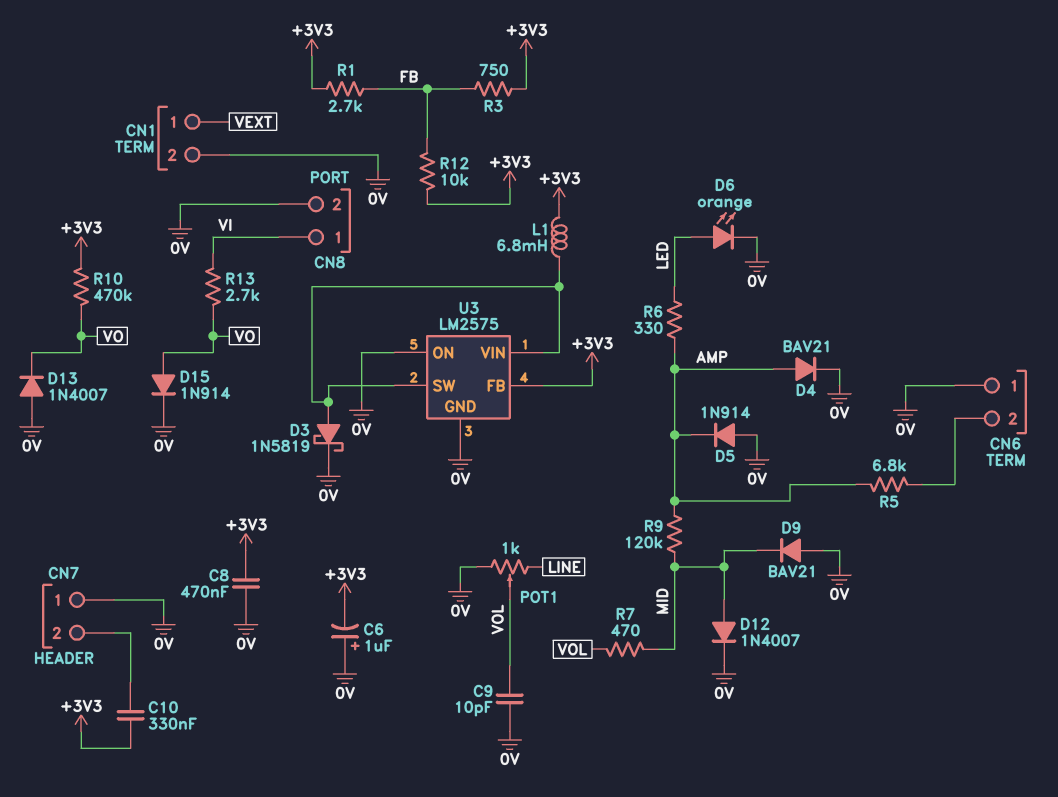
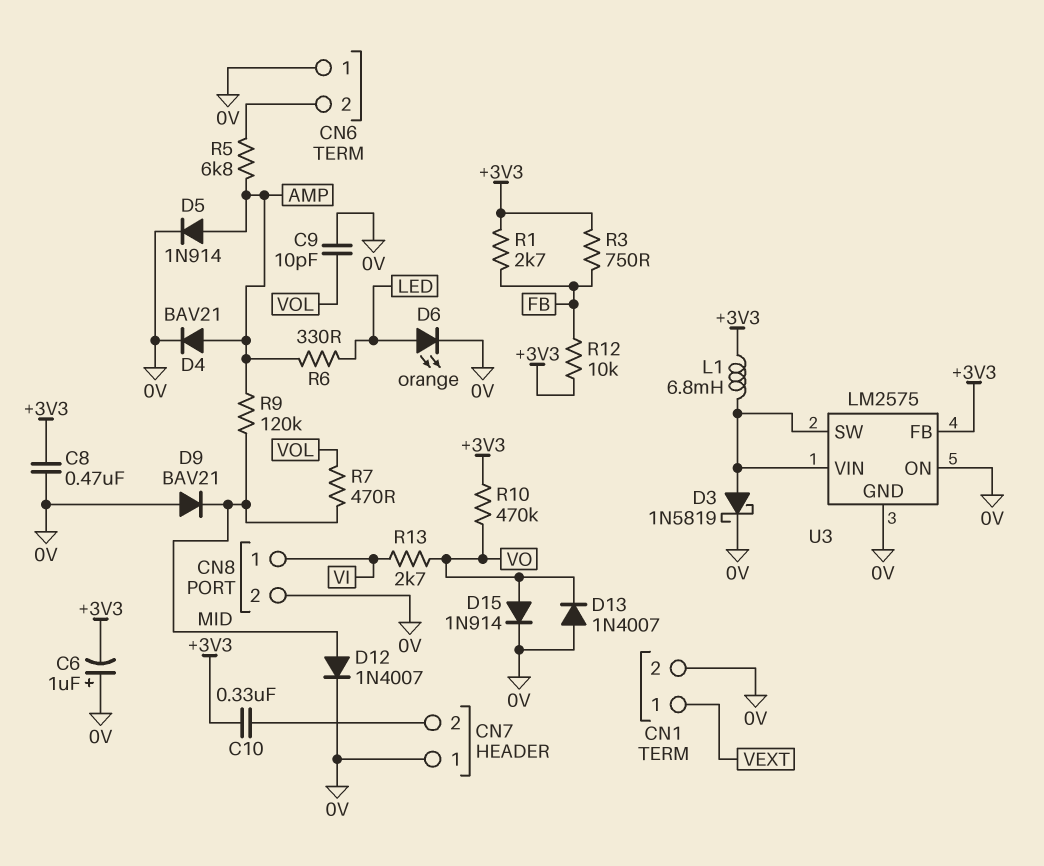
D5: diode 1N914 (A 0V, K AMP) -> diode 1N914 (A AMP, K 0V)
POT1: 1k (0V, LINE, wiper VOL) -> none

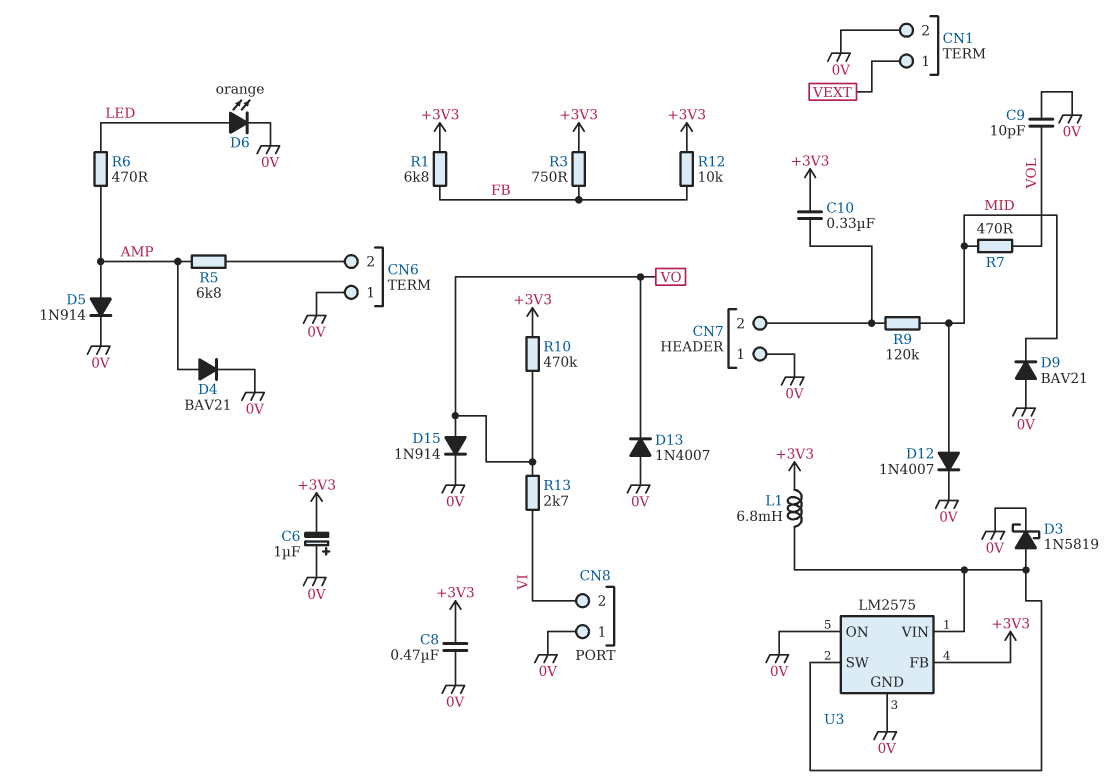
CN8 pin 1: VI -> 0V
CN8 pin 2: 0V -> VI
R1: 2.7k (+3V3, FB) -> 6.8k (+3V3, FB)
R6: 330 (AMP, LED) -> 470 (AMP, LED)
R9: 120k (AMP, MID) -> 120k (CN7/2, MID)

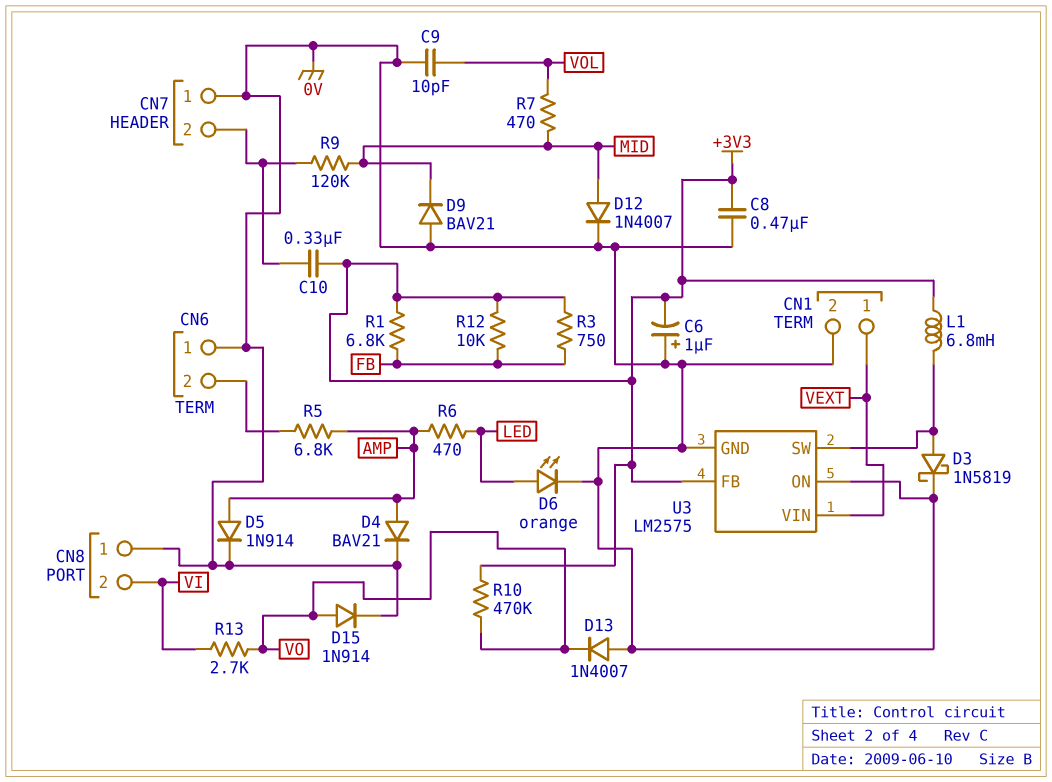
U3 pin VIN: U3/SW -> VEXT

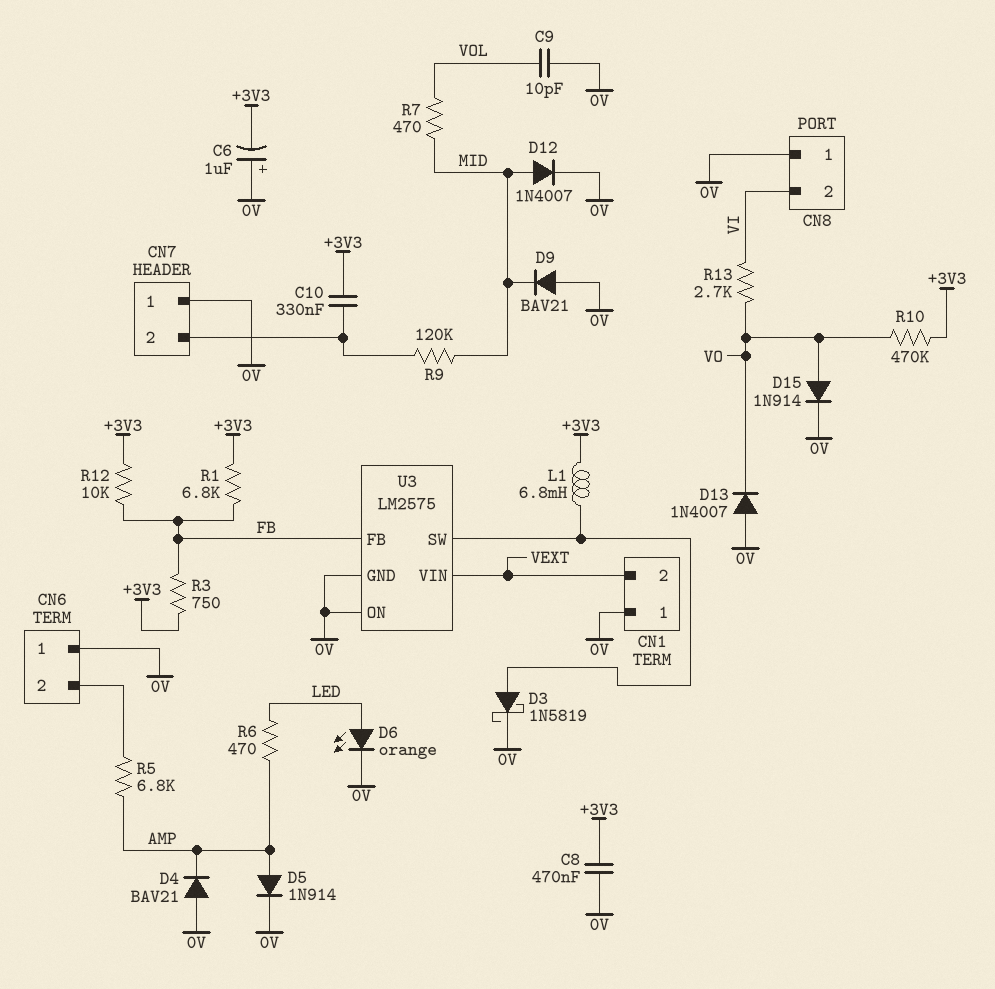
CN1 pin 1: VEXT -> 0V
CN1 pin 2: 0V -> VEXT
D4: diode BAV21 (A AMP, K 0V) -> diode BAV21 (A 0V, K AMP)
U3 pin FB: +3V3 -> FB

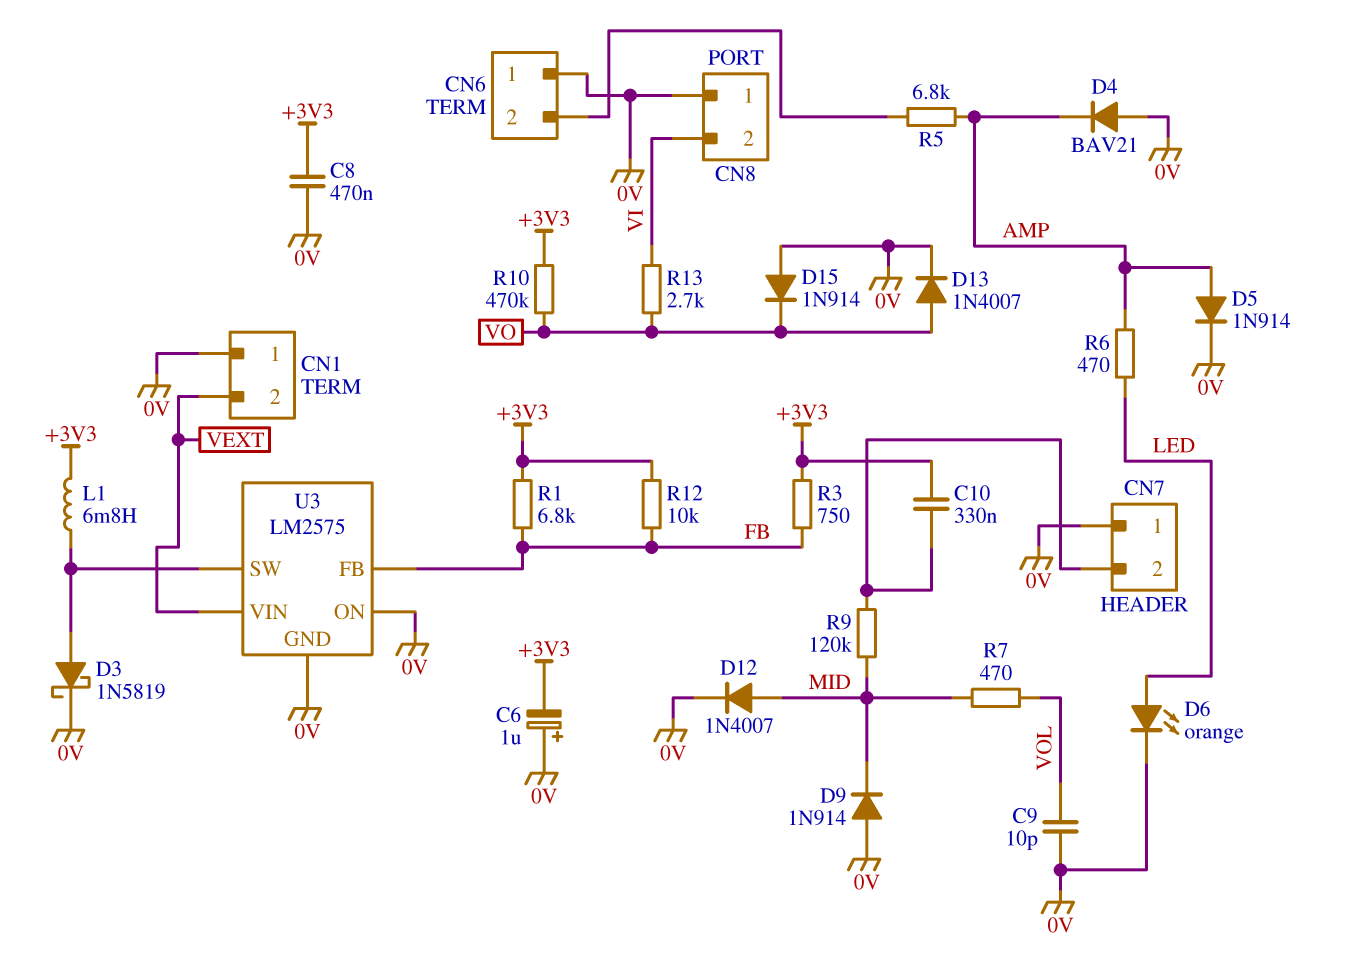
D9: diode BAV21 (A 0V, K MID) -> diode 1N914 (A 0V, K MID)
D13: diode 1N4007 (A 0V, K VO) -> diode 1N4007 (A VO, K 0V)
D15: diode 1N914 (A VO, K 0V) -> diode 1N914 (A 0V, K VO)

